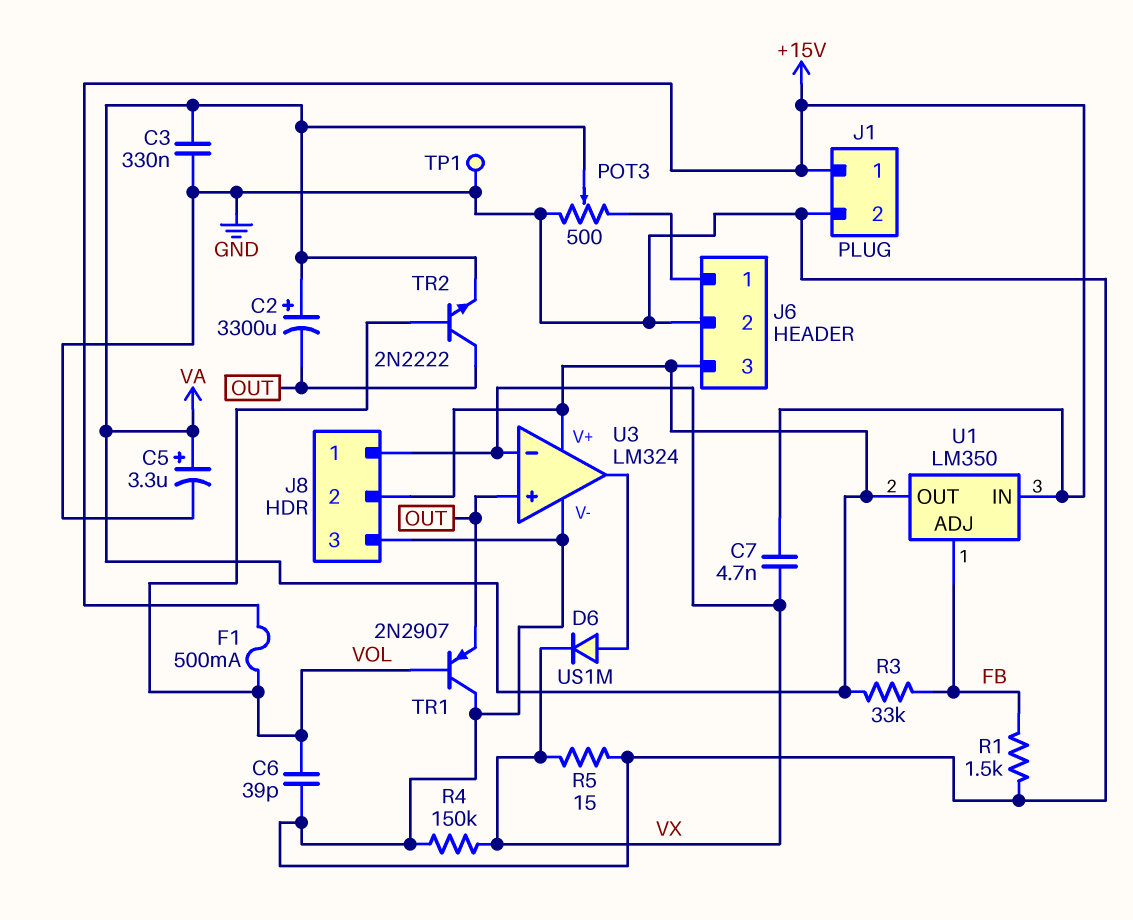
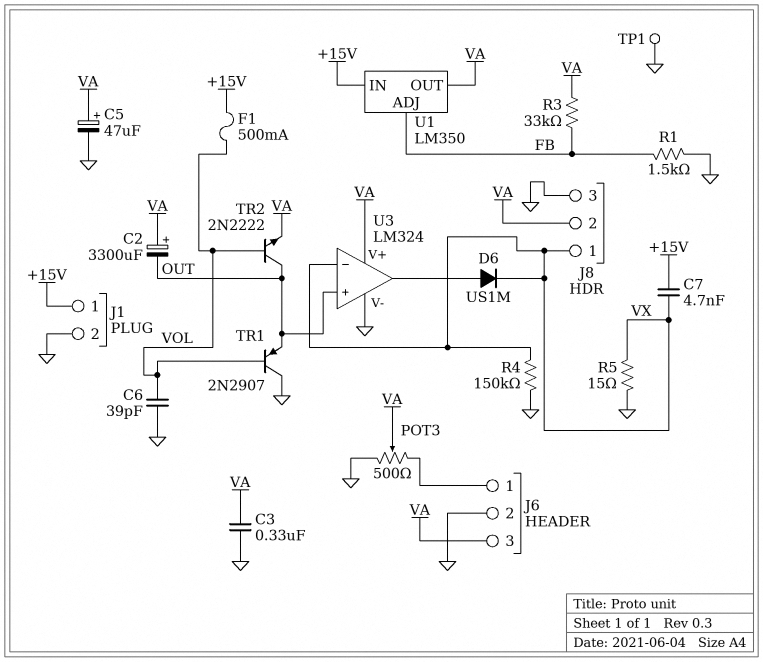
C5: 3.3uF (plus VA, minus GND) -> 47uF (plus VA, minus GND)

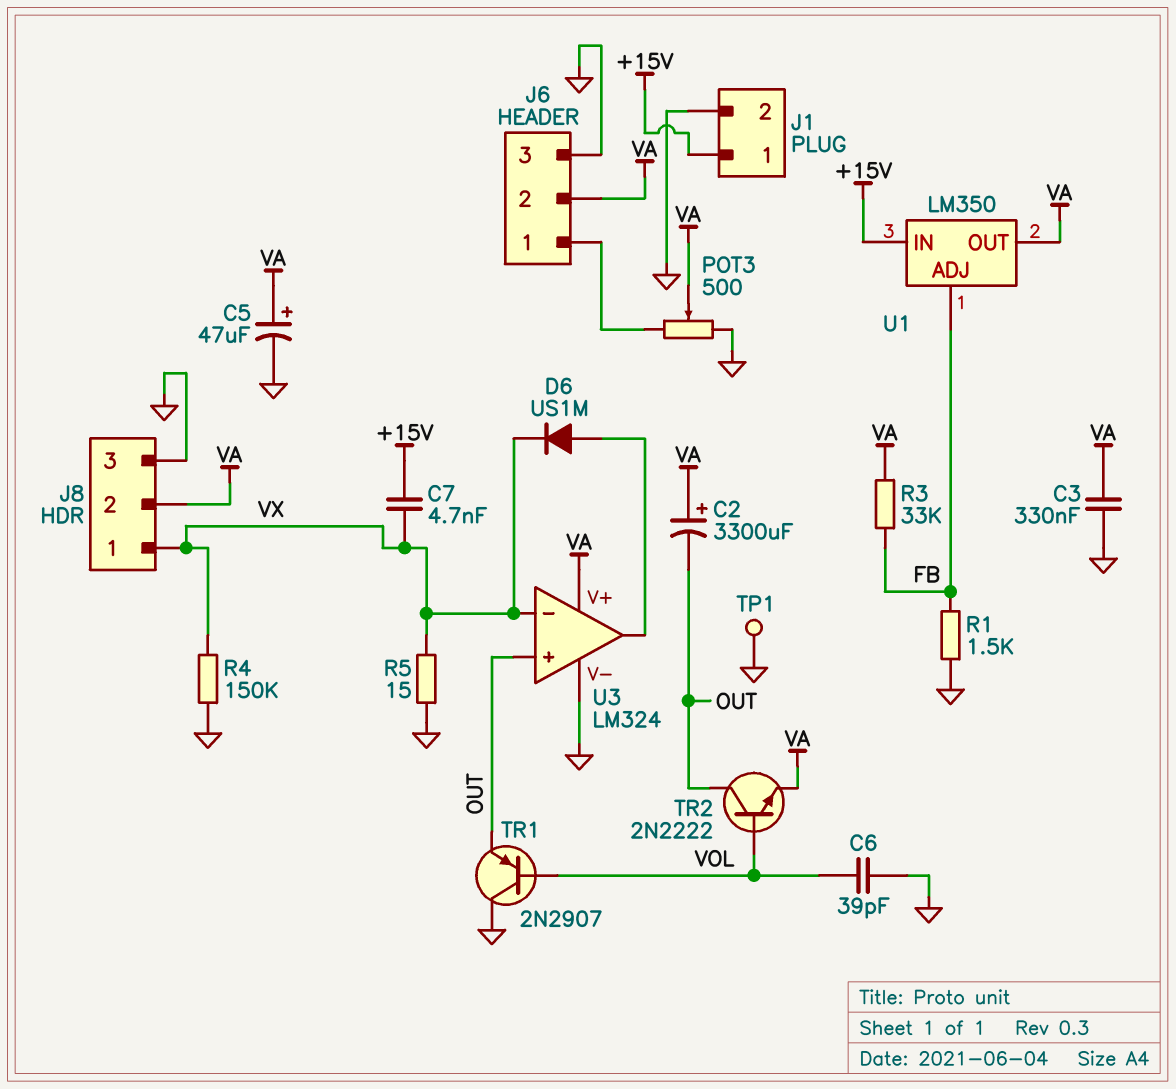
F1: 500mA (+15V, VOL) -> none
J6 pin 2: GND -> VA
J6 pin 3: VA -> GND

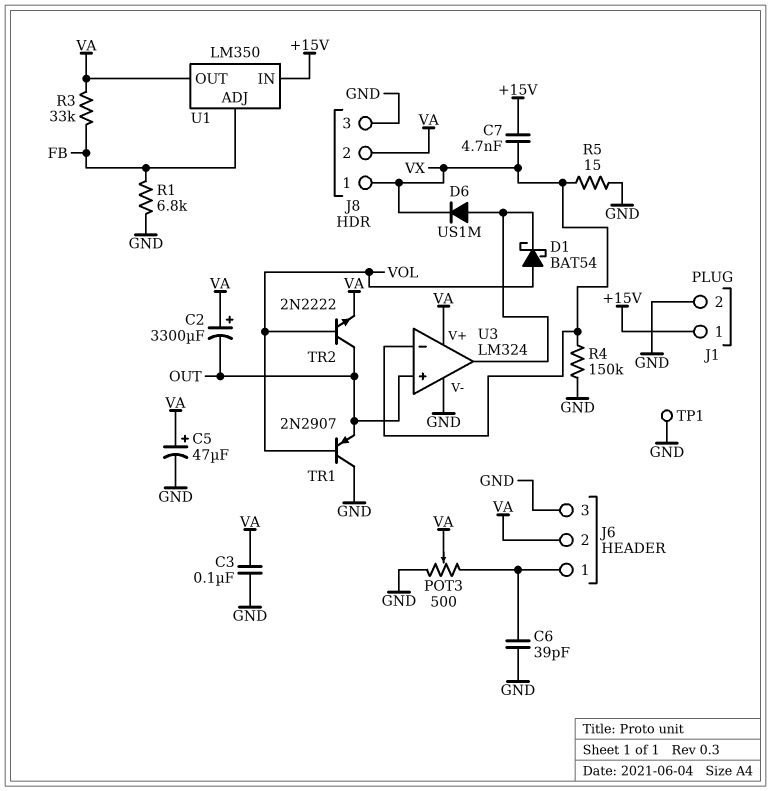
C3: 330nF (GND, VA) -> 100nF (GND, VA)
C6: 39pF (GND, VOL) -> 39pF (GND, J6/1)
D1: none -> schottky BAT54 (A VOL, K U3/out)
R1: 1.5k (FB, GND) -> 6.8k (FB, GND)

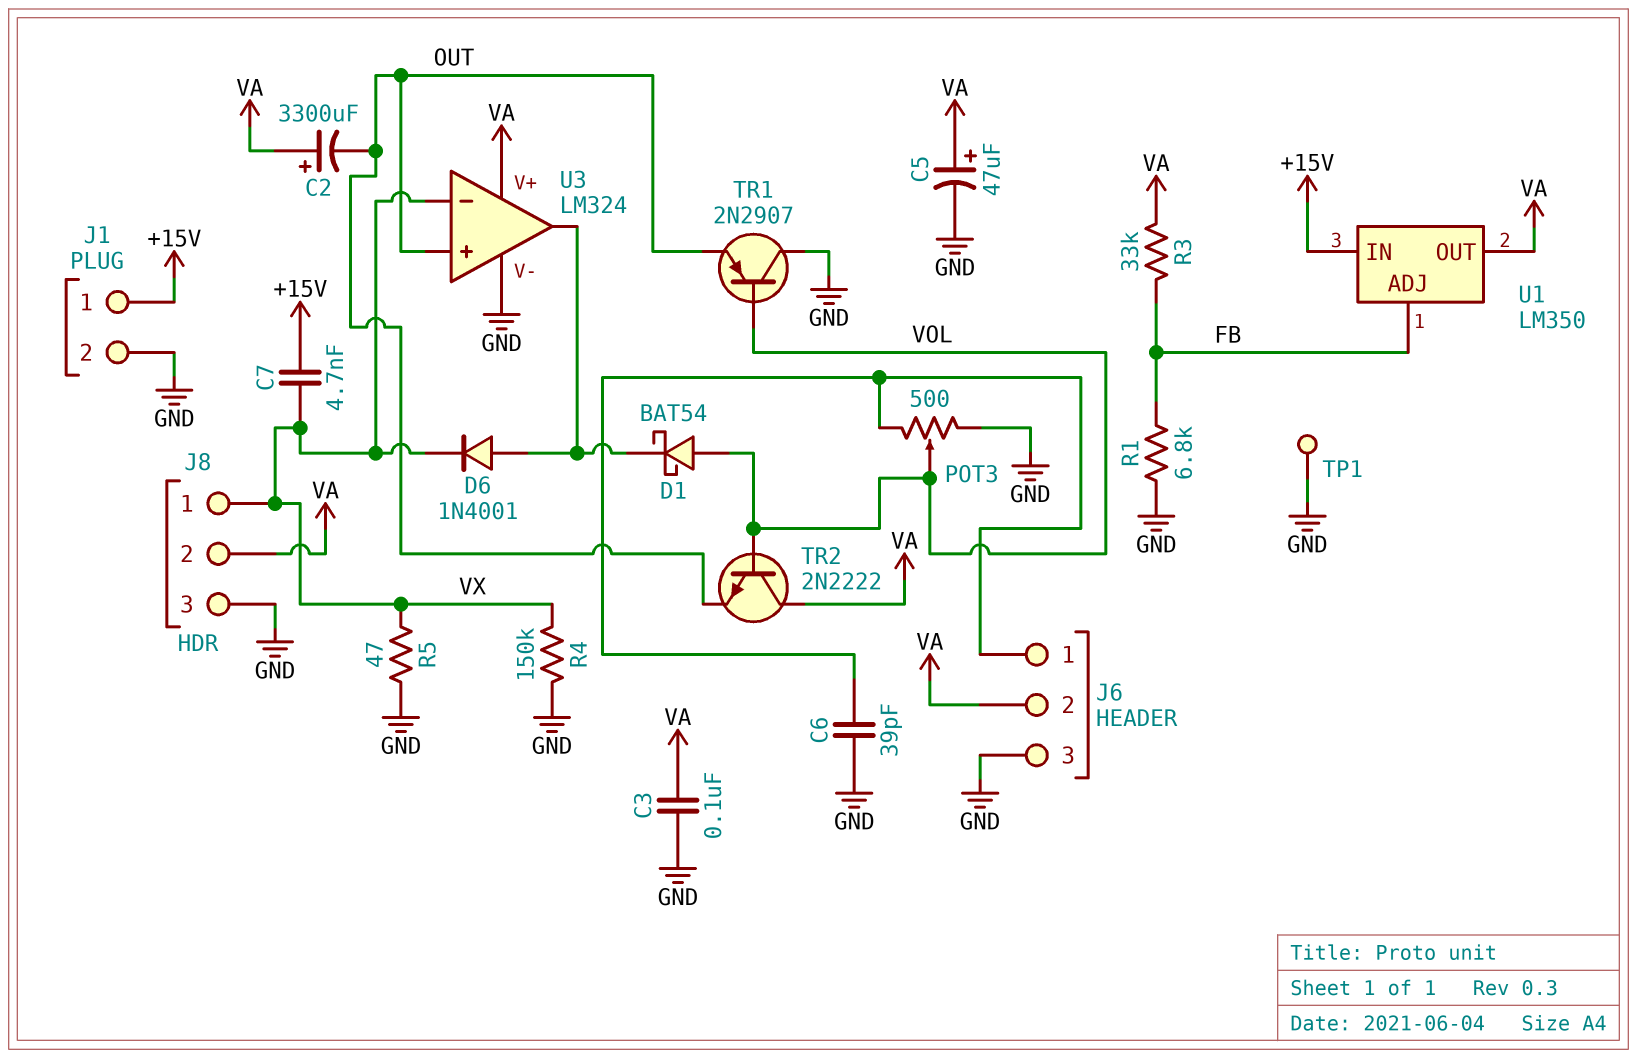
D6: diode US1M (A U3/out, K VX) -> diode 1N4001 (A U3/out, K VX)
POT3: 500 (GND, J6/1, wiper VA) -> 500 (GND, J6/1, wiper VOL)
R5: 15 (GND, VX) -> 47 (GND, VX)
TR2: NPN 2N2222 (B VOL, C OUT, E VA) -> NPN 2N2222 (B VOL, C VA, E OUT)

